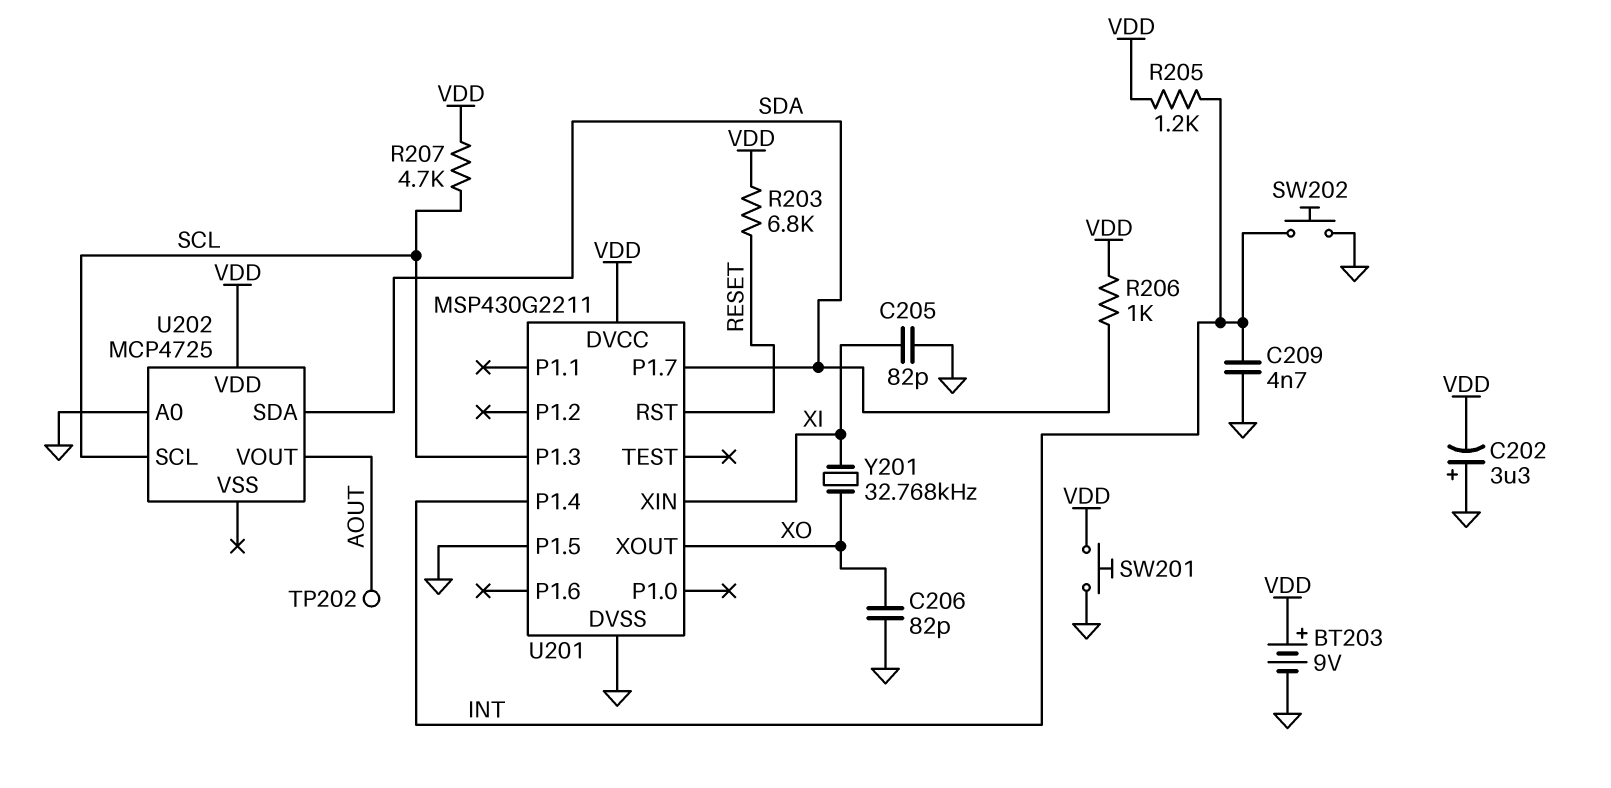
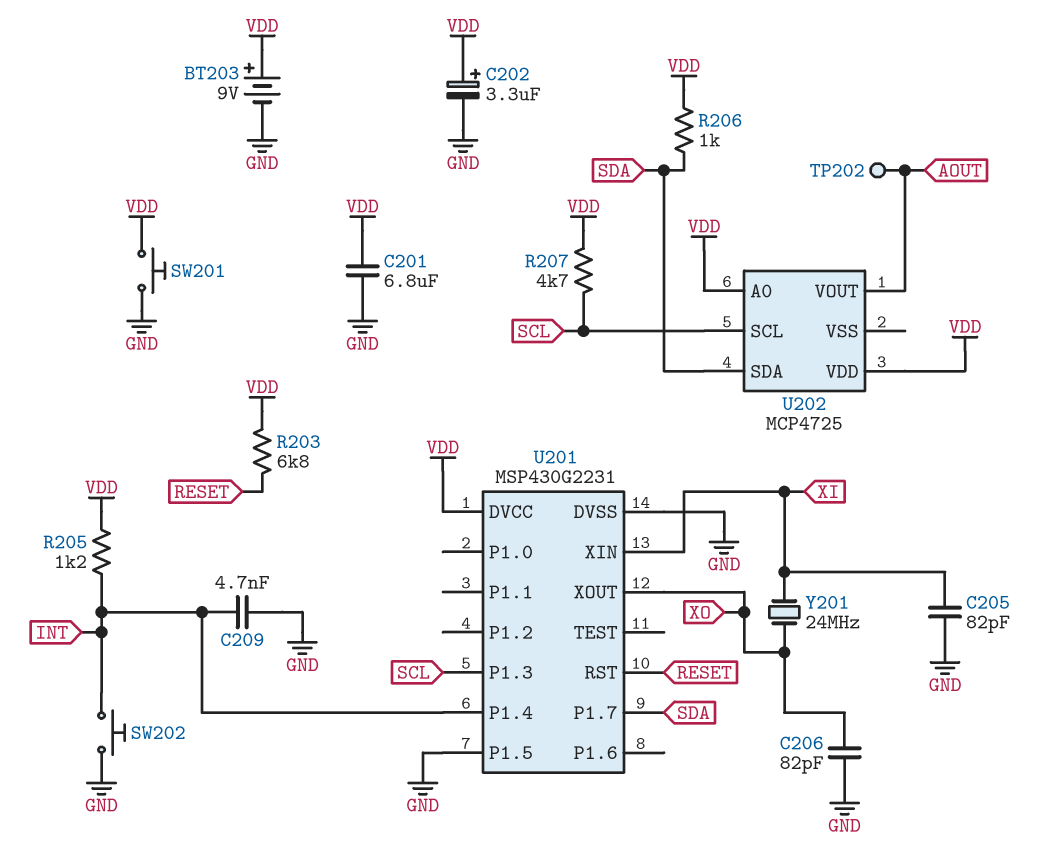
C201: none -> 6.8uF (GND, VDD)
C202: 3.3uF (plus GND, minus VDD) -> 3.3uF (plus VDD, minus GND)
U201: MSP430G2211 -> MSP430G2231
U202 pin A0: GND -> VDD
Y201: 32.768kHz (XI, XO) -> 24MHz (XI, XO)

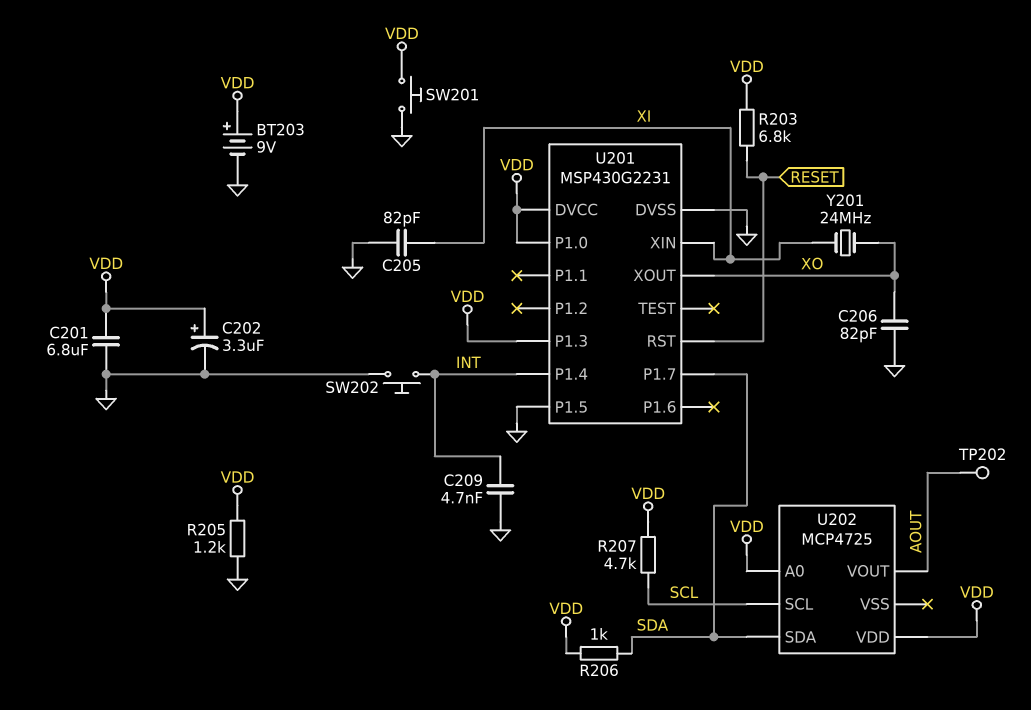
R205: 1.2k (INT, VDD) -> 1.2k (GND, VDD)
U201 pin P1.0: none -> VDD
U201 pin P1.3: SCL -> VDD

